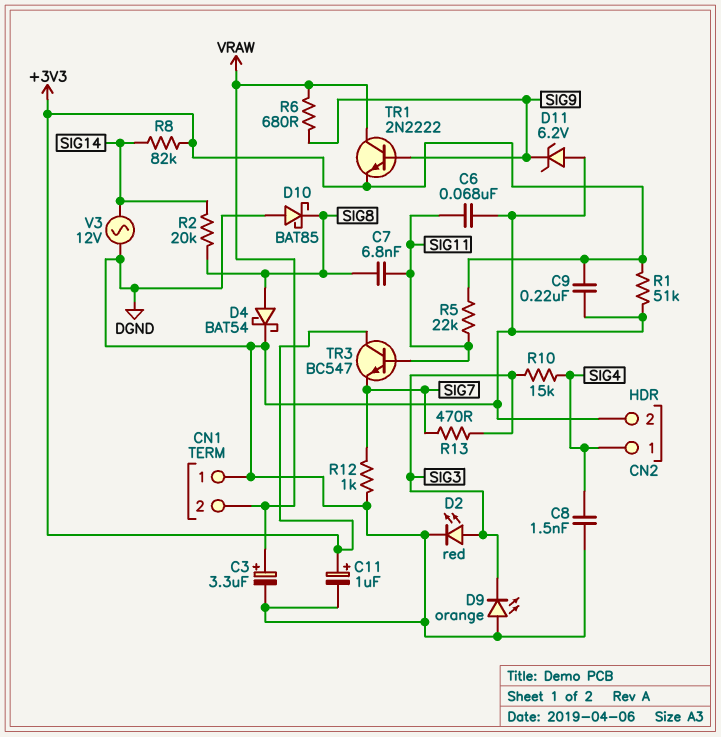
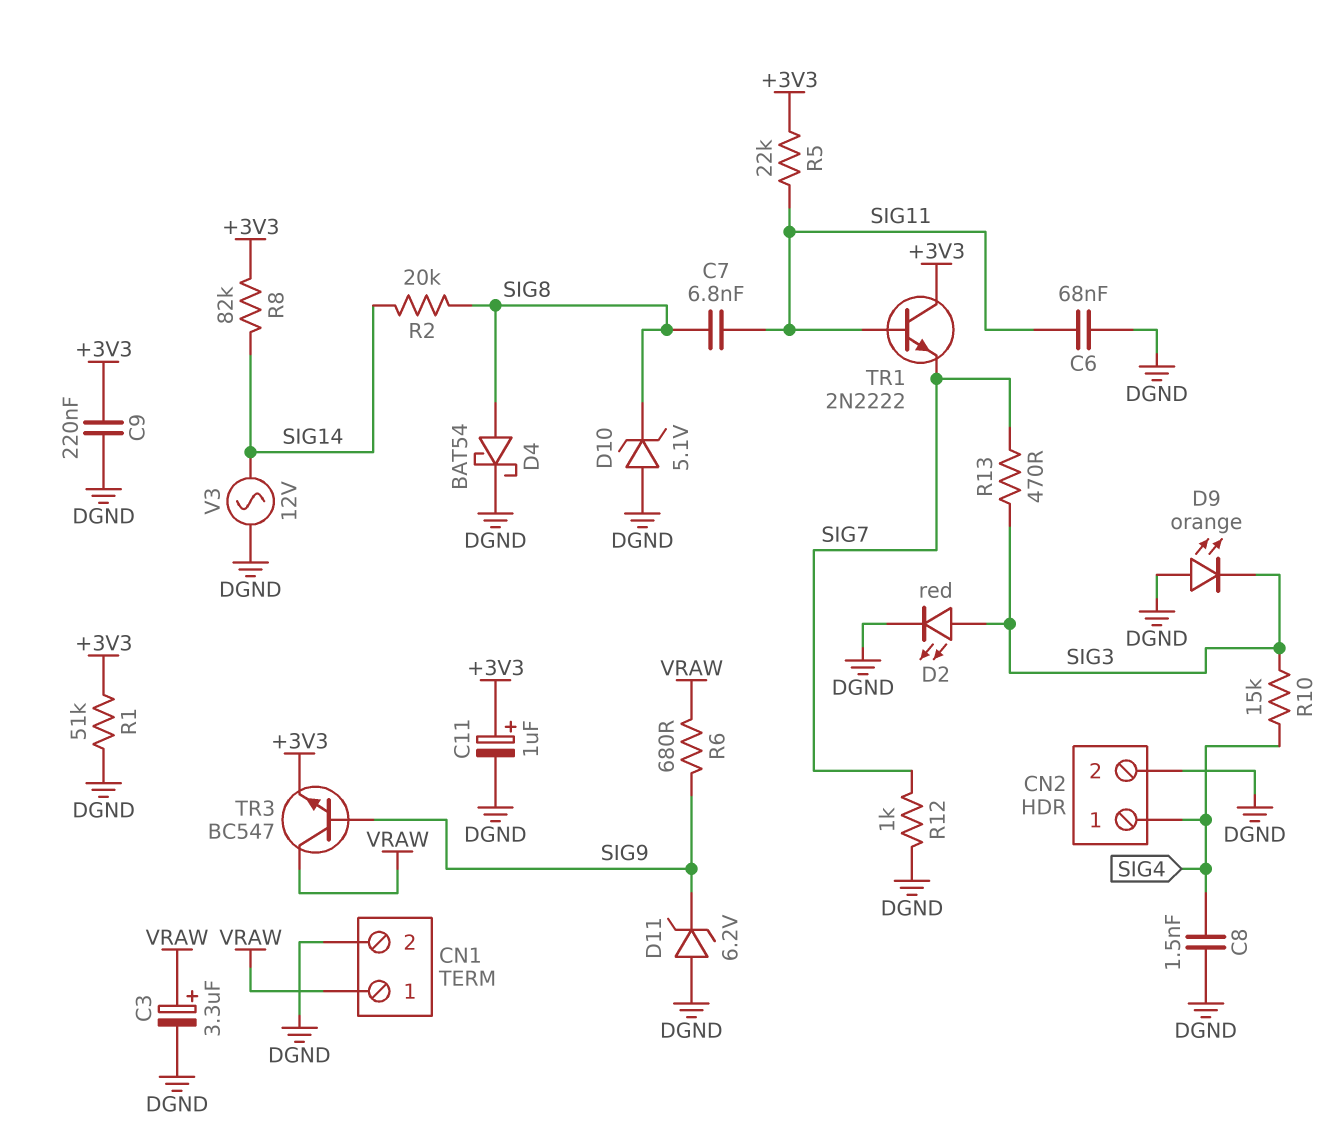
CN1 pin 1: DGND -> VRAW
CN1 pin 2: VRAW -> DGND
D10: schottky BAT85 (A DGND, K SIG8) -> zener 5.1V (A DGND, K SIG8)
TR1: NPN 2N2222 (B SIG9, C VRAW, E +3V3) -> NPN 2N2222 (B SIG11, C +3V3, E SIG7)
TR3: NPN BC547 (B SIG11, C +3V3, E SIG7) -> NPN BC547 (B SIG9, C VRAW, E +3V3)

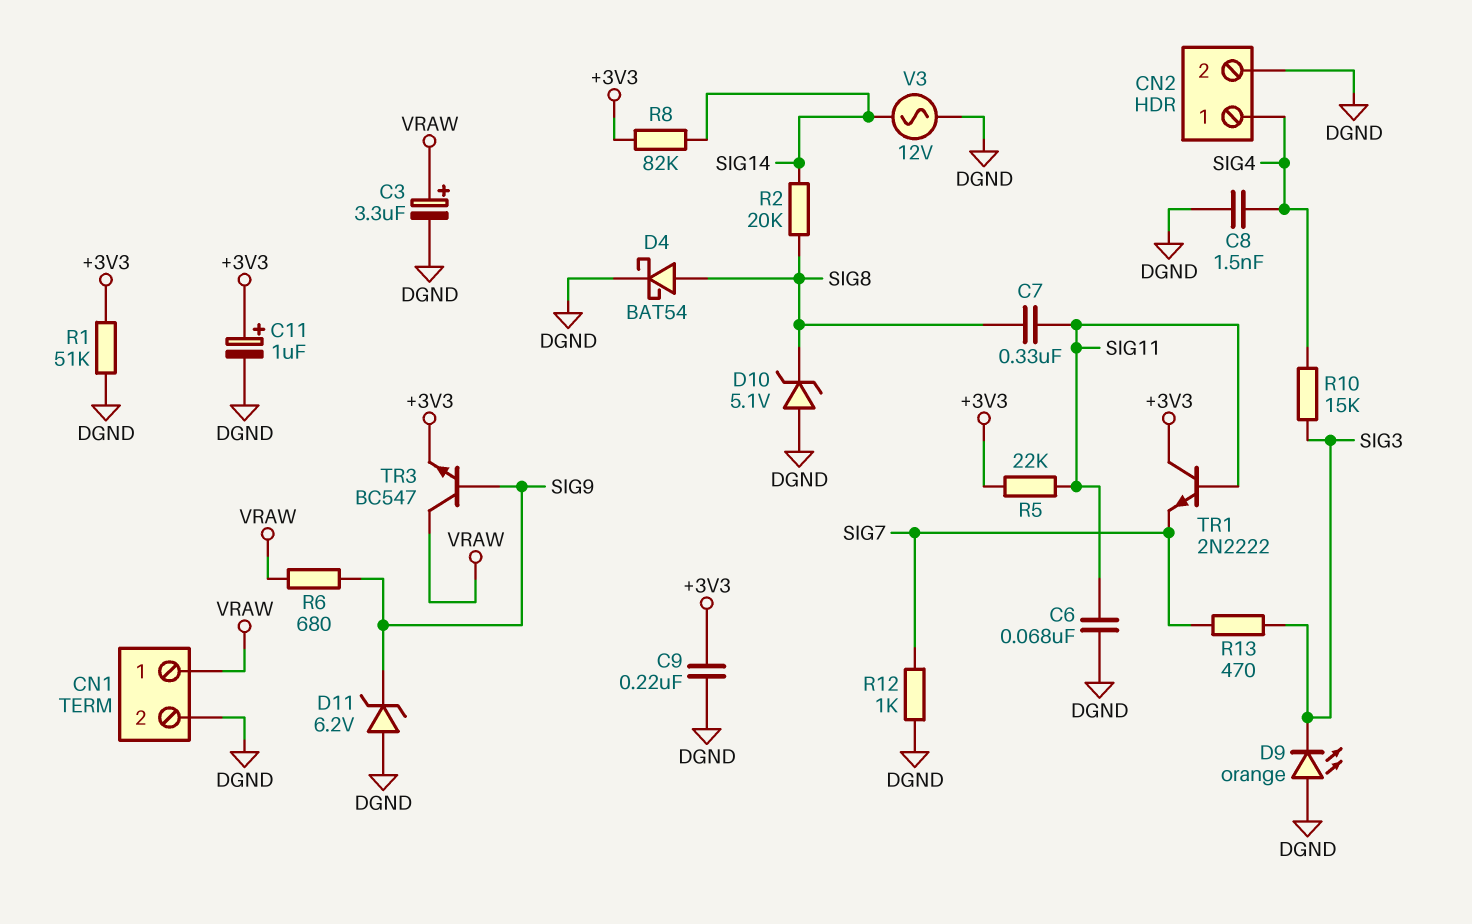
C7: 6.8nF (SIG8, SIG11) -> 330nF (SIG8, SIG11)
D2: LED red (A SIG3, K DGND) -> none

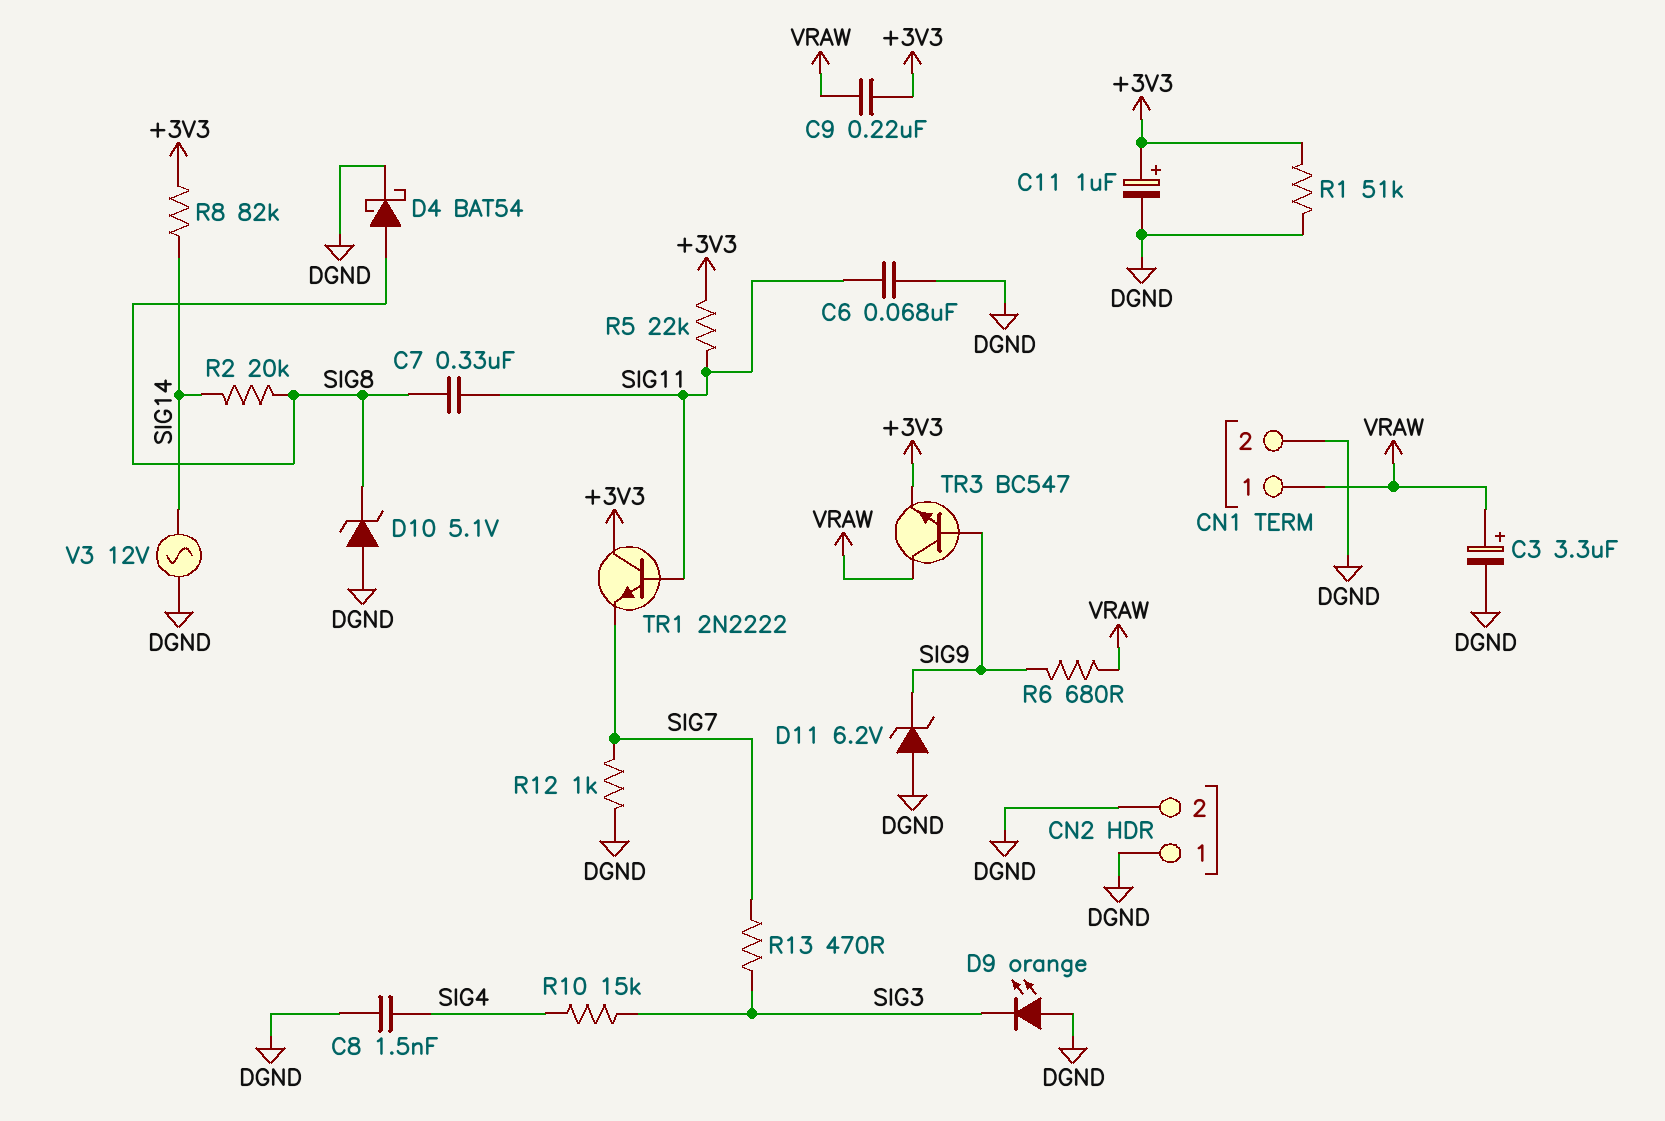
C9: 220nF (+3V3, DGND) -> 220nF (+3V3, VRAW)
CN2 pin 1: SIG4 -> DGND

